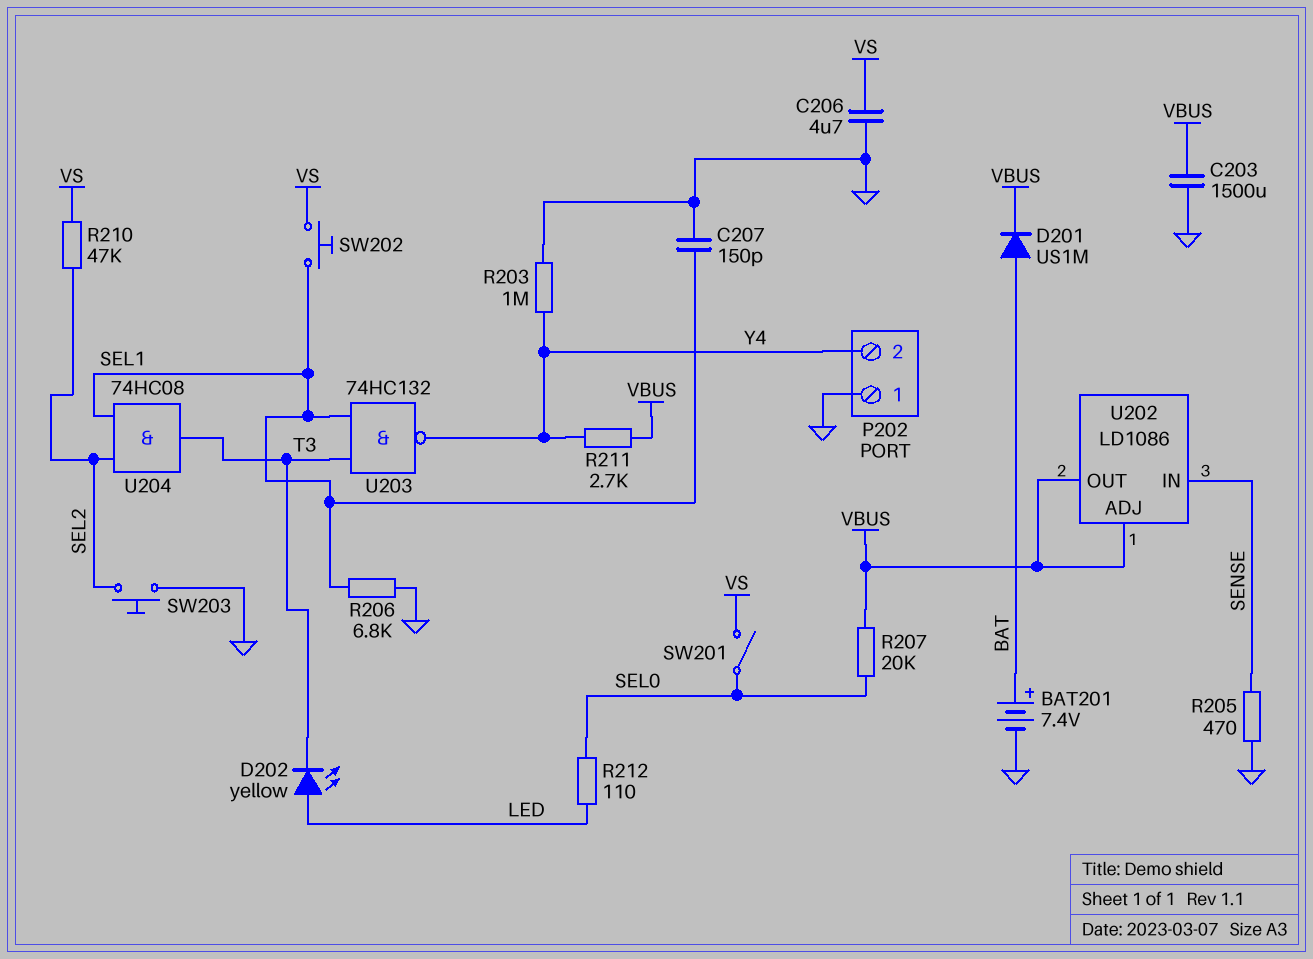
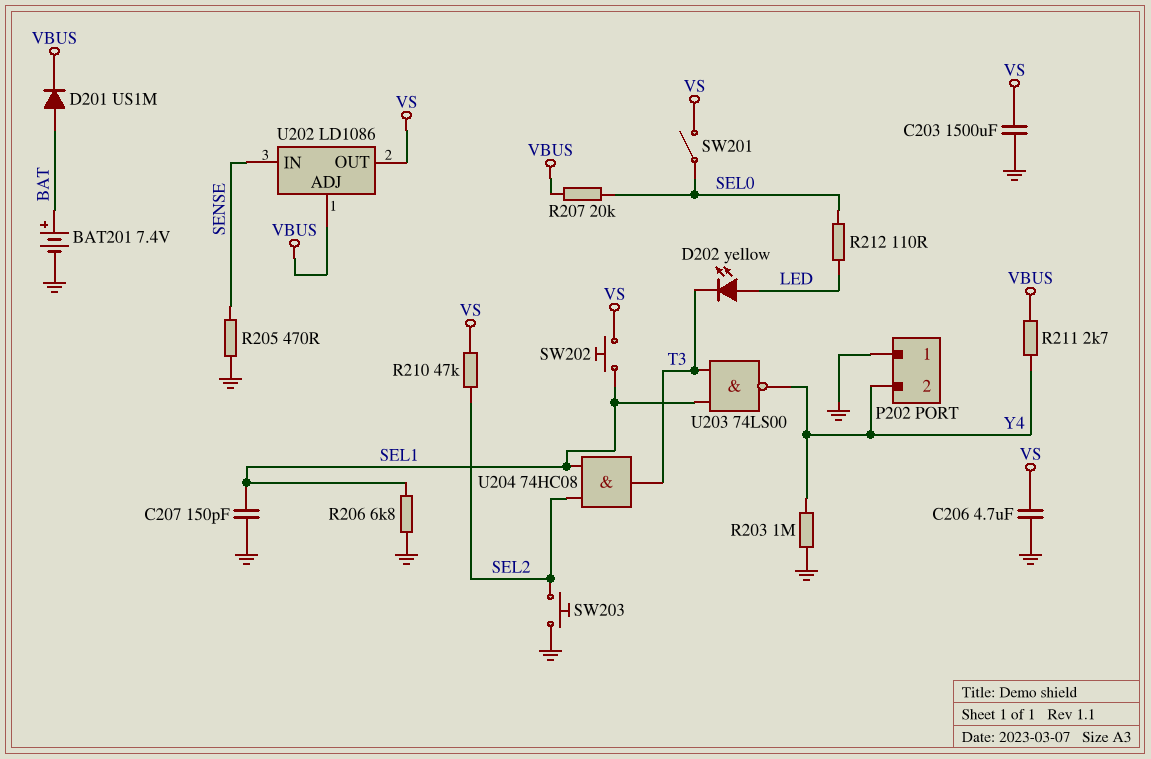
C203: 1500uF (GND, VBUS) -> 1500uF (GND, VS)
U202 pin OUT: VBUS -> VS
U203: NAND 74HC132 (in SEL1, in T3, out Y4) -> NAND 74LS00 (in SEL1, in T3, out Y4)

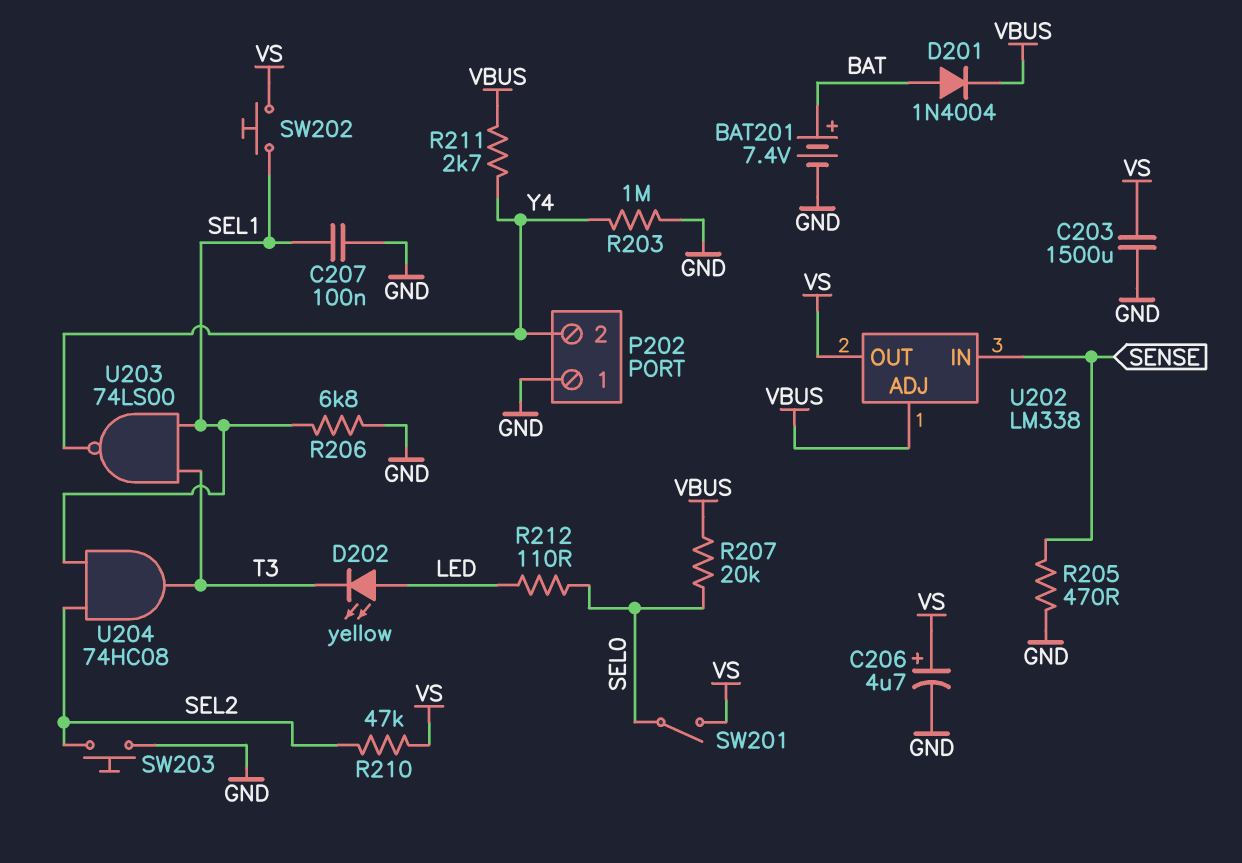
C206: 4.7uF (GND, VS) -> 4.7uF (plus VS, minus GND)
C207: 150pF (GND, SEL1) -> 100nF (GND, SEL1)
D201: diode US1M (A BAT, K VBUS) -> diode 1N4004 (A BAT, K VBUS)
U202: LD1086 -> LM338

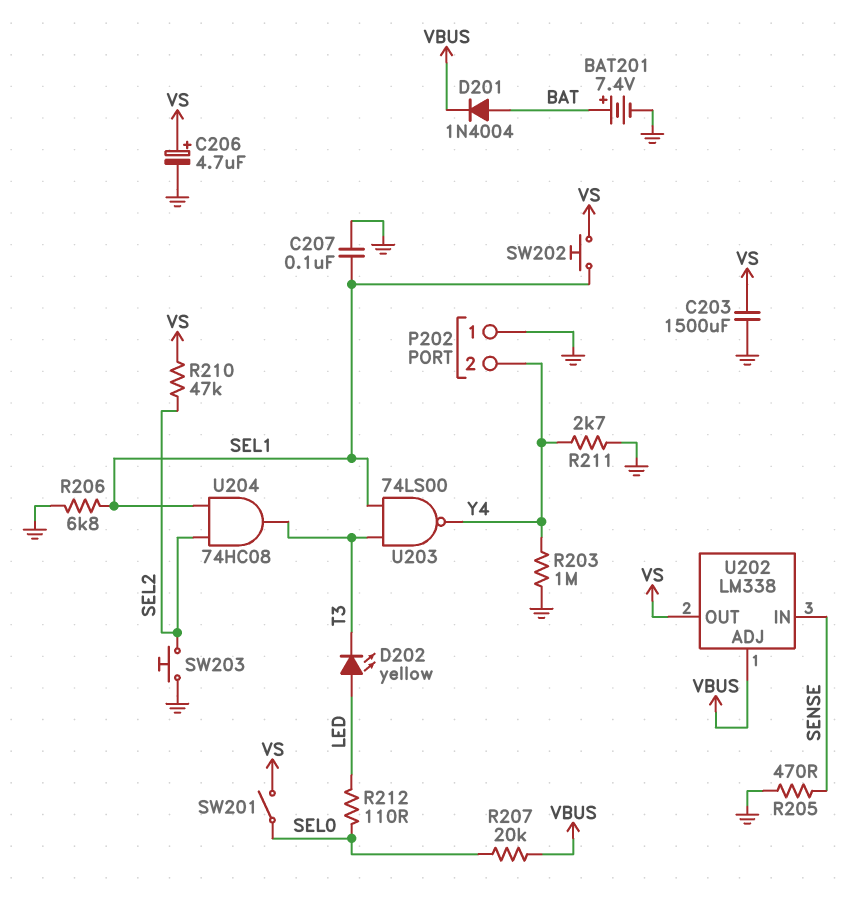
R211: 2.7k (VBUS, Y4) -> 2.7k (GND, Y4)

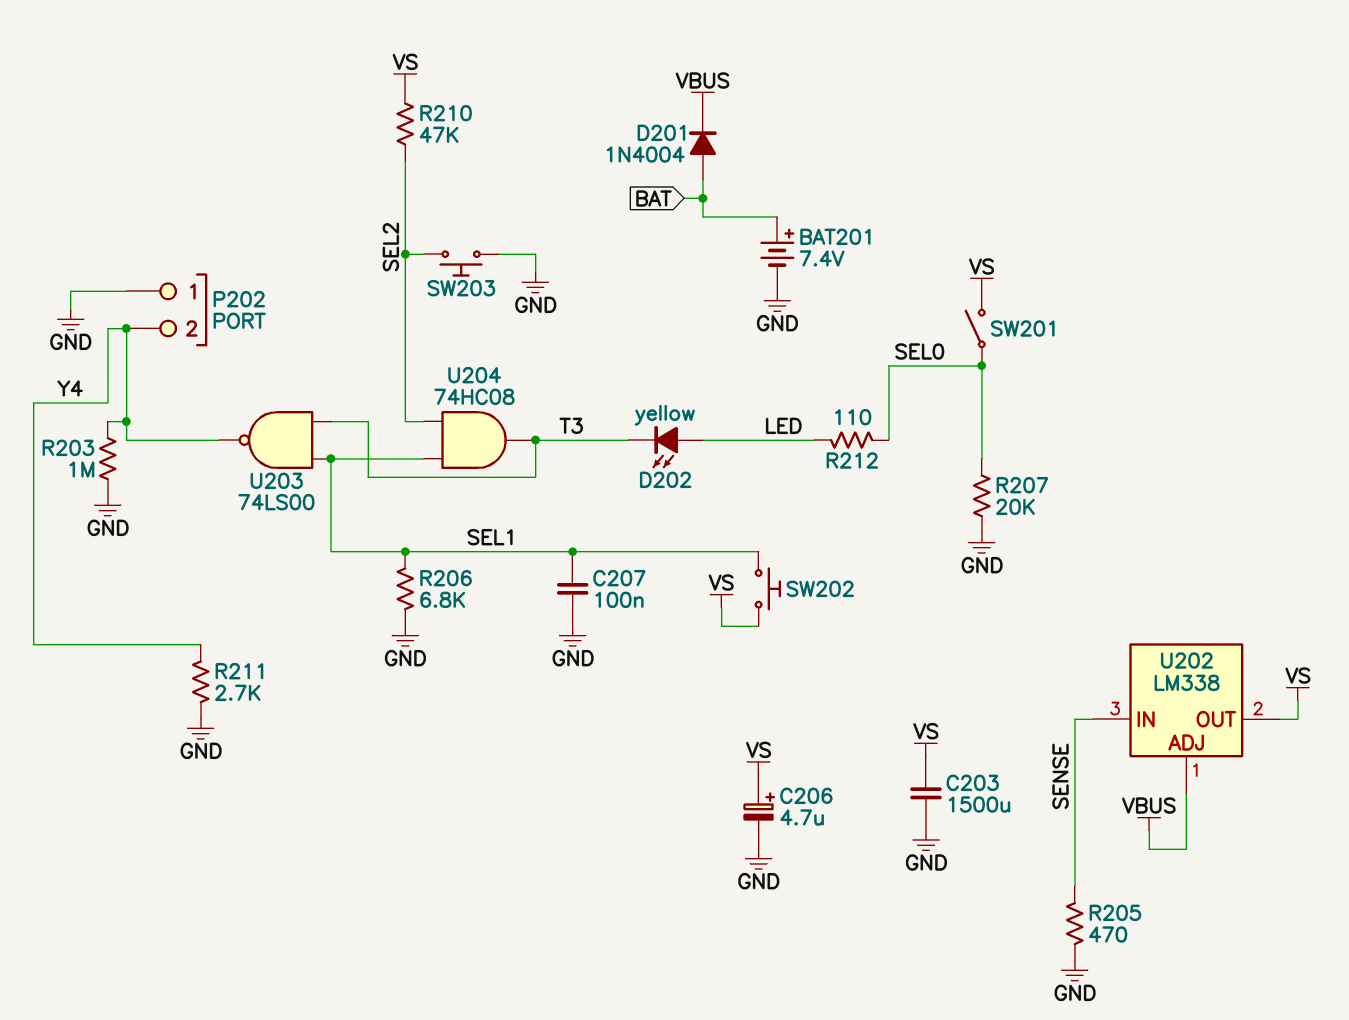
R207: 20k (SEL0, VBUS) -> 20k (GND, SEL0)

